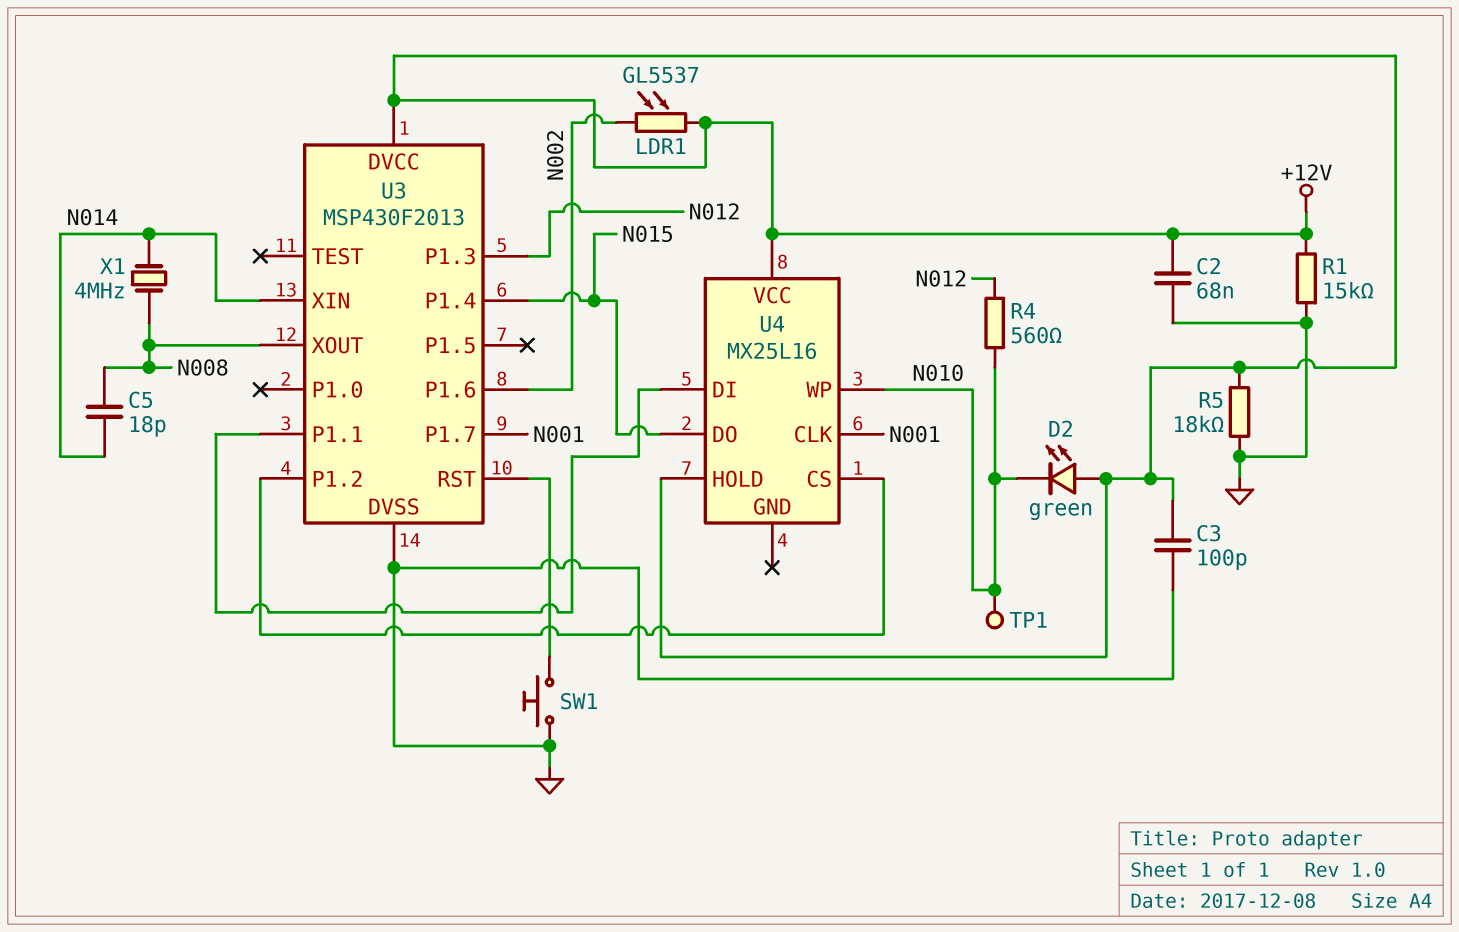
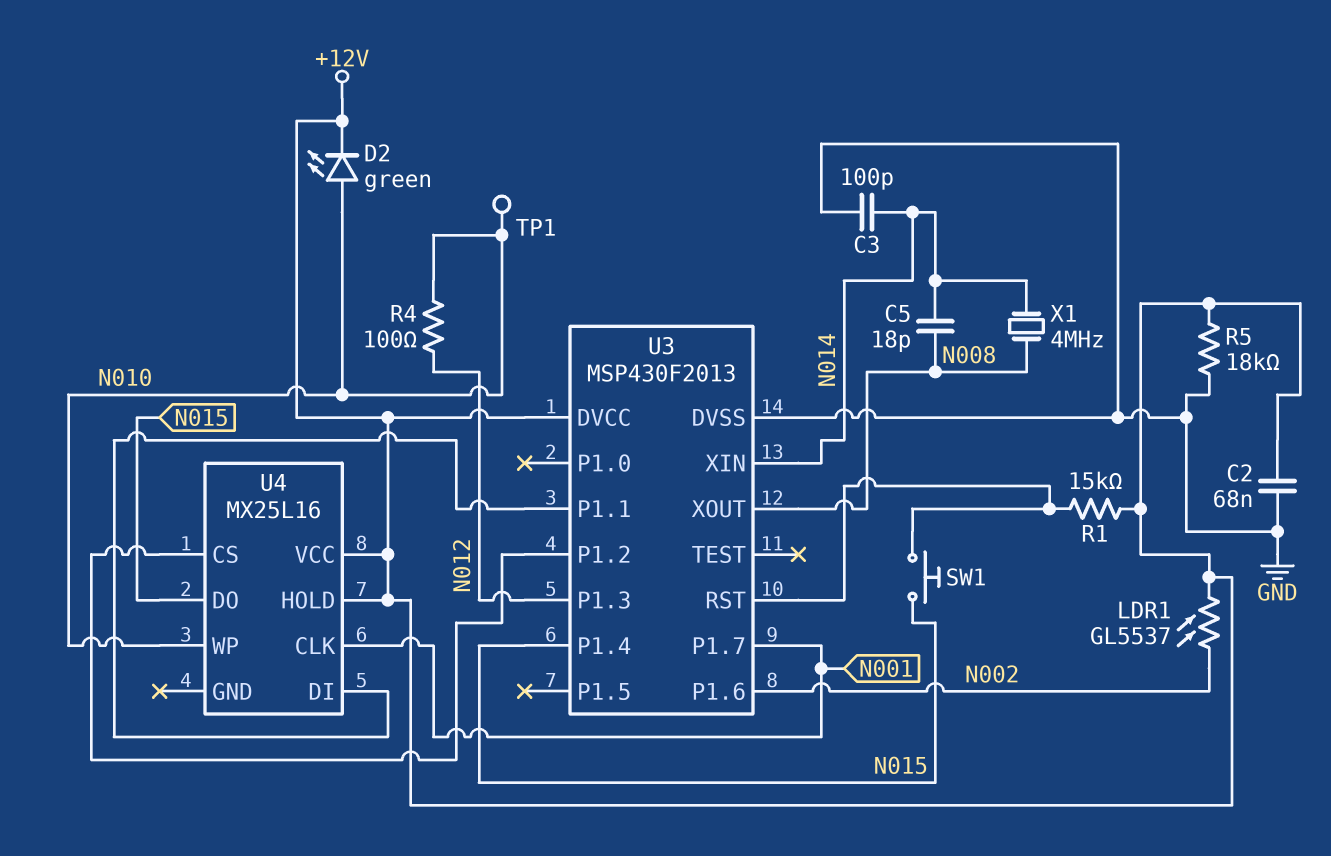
C3: 100pF (+12V, GND) -> 100pF (GND, N014)
D2: LED green (A +12V, K N010) -> LED green (A N010, K +12V)
R1: 15k (+12V, GND) -> 15k (+12V, U3/RST)
R4: 560 (N010, N012) -> 100 (N010, N012)
SW1: button (GND, U3/RST) -> button (N015, U3/RST)

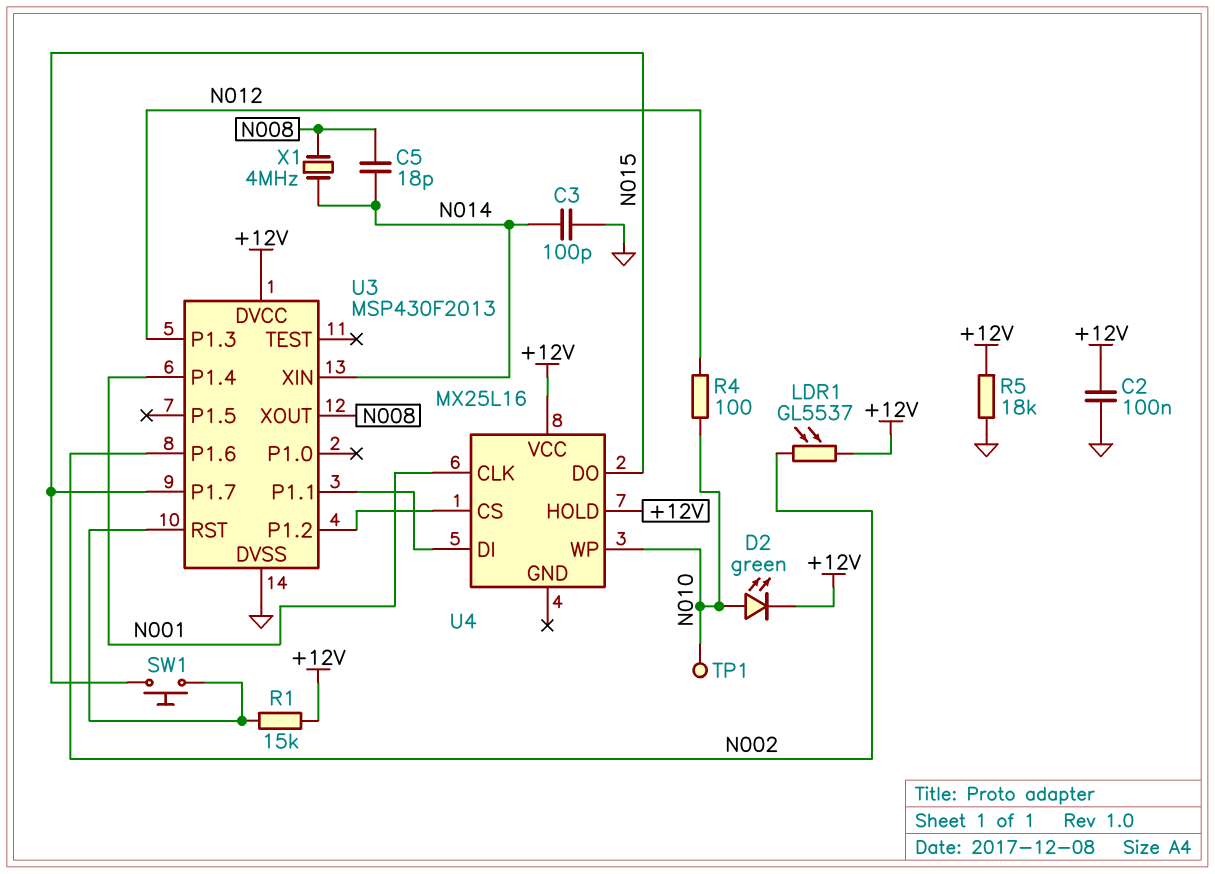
C2: 68nF (+12V, GND) -> 100nF (+12V, GND)
U3 pin P1.4: N015 -> N001
U3 pin P1.7: N001 -> N015

